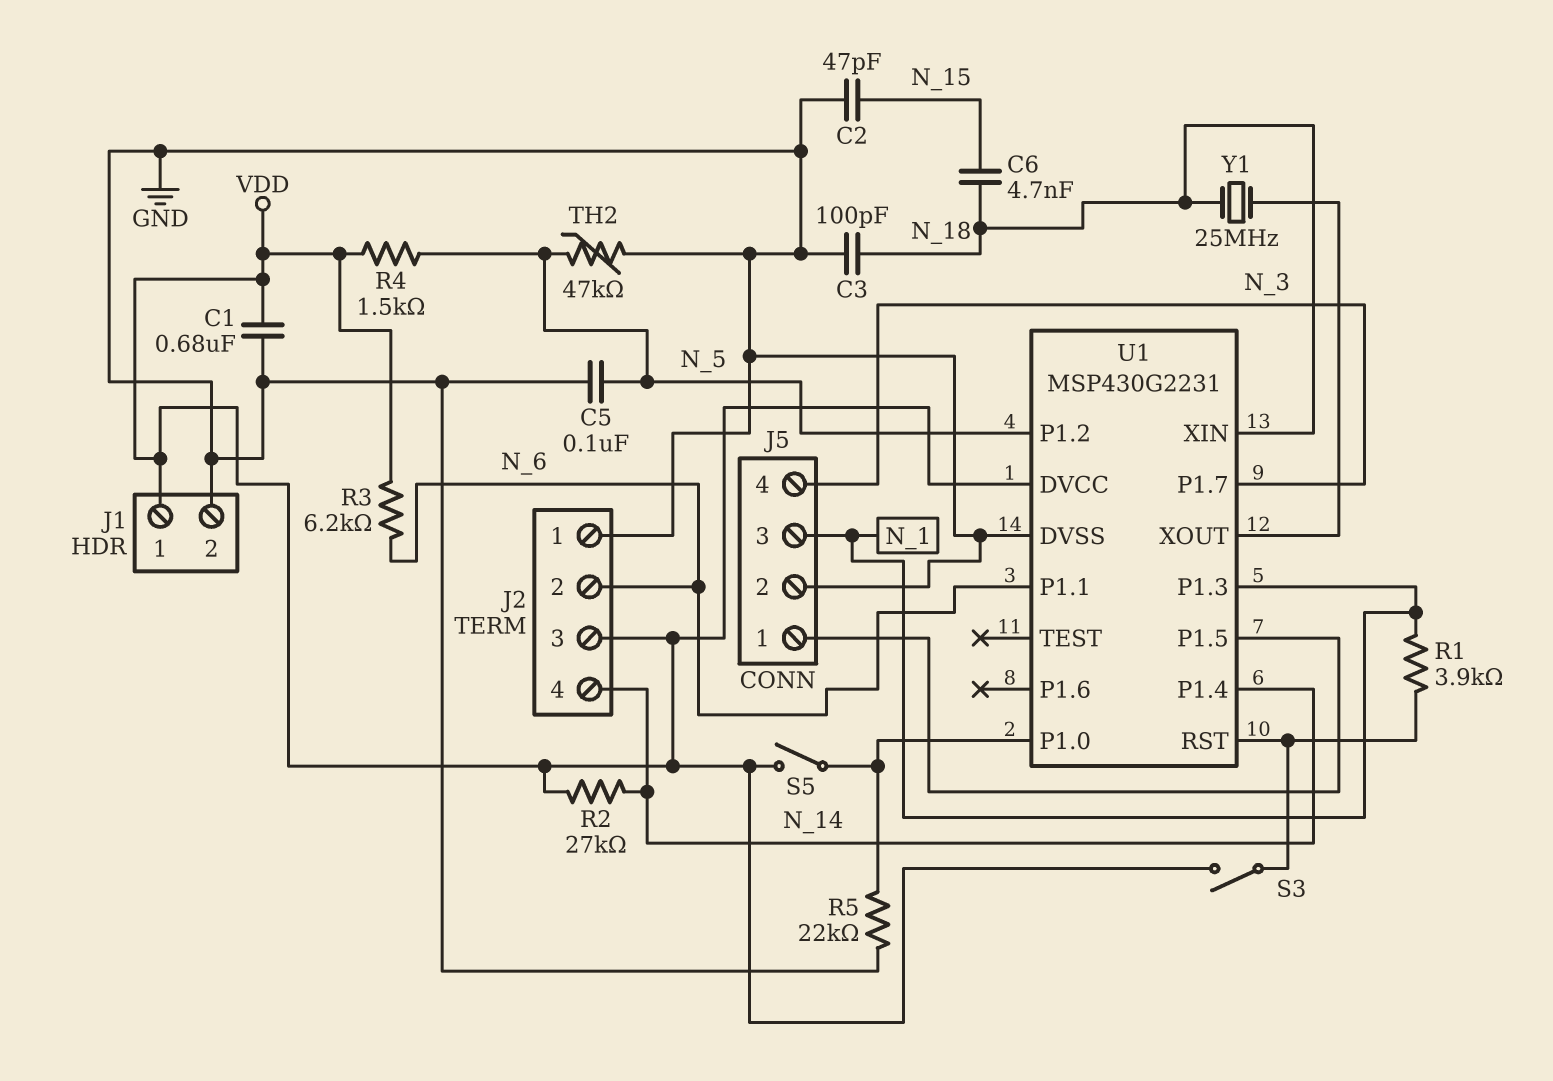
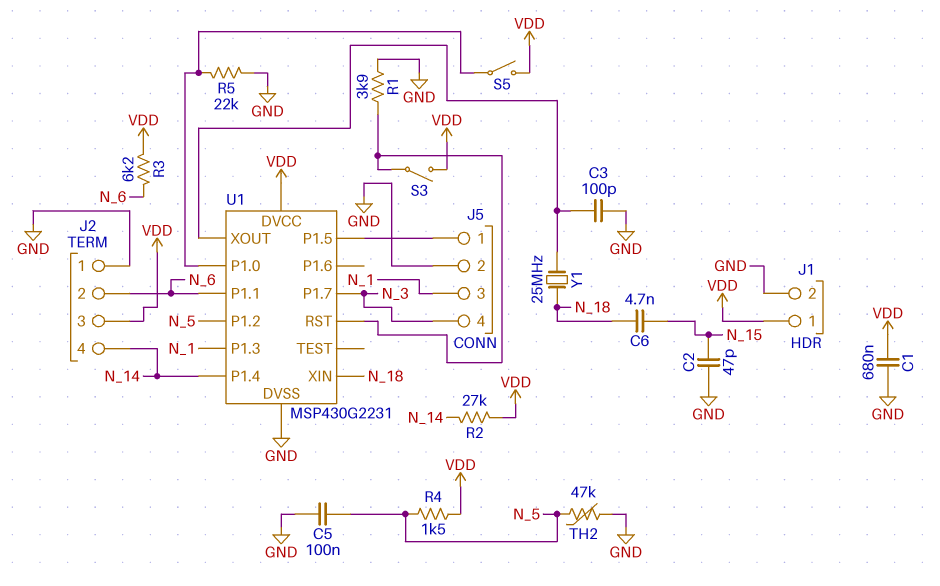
C3: 100pF (GND, N_18) -> 100pF (GND, U1/XOUT)
R1: 3.9k (N_1, U1/RST) -> 3.9k (GND, U1/RST)

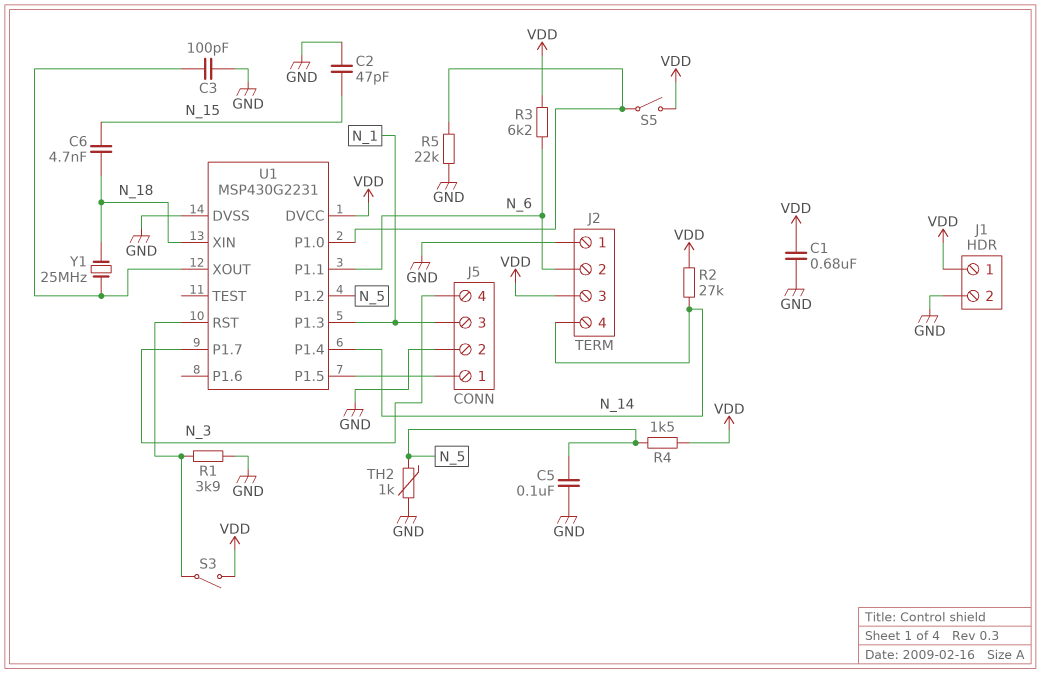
TH2: 47k (GND, N_5) -> 1k (GND, N_5)

